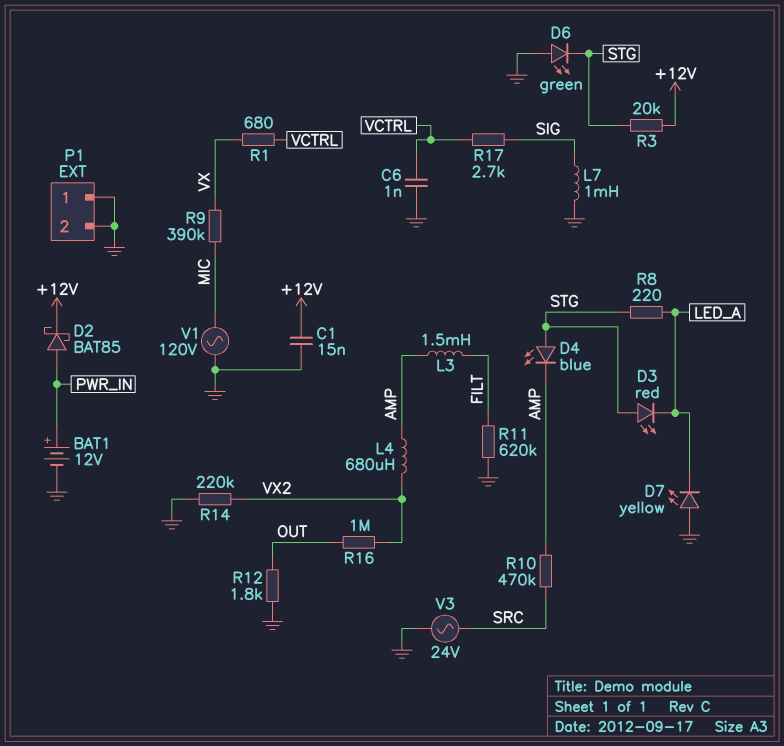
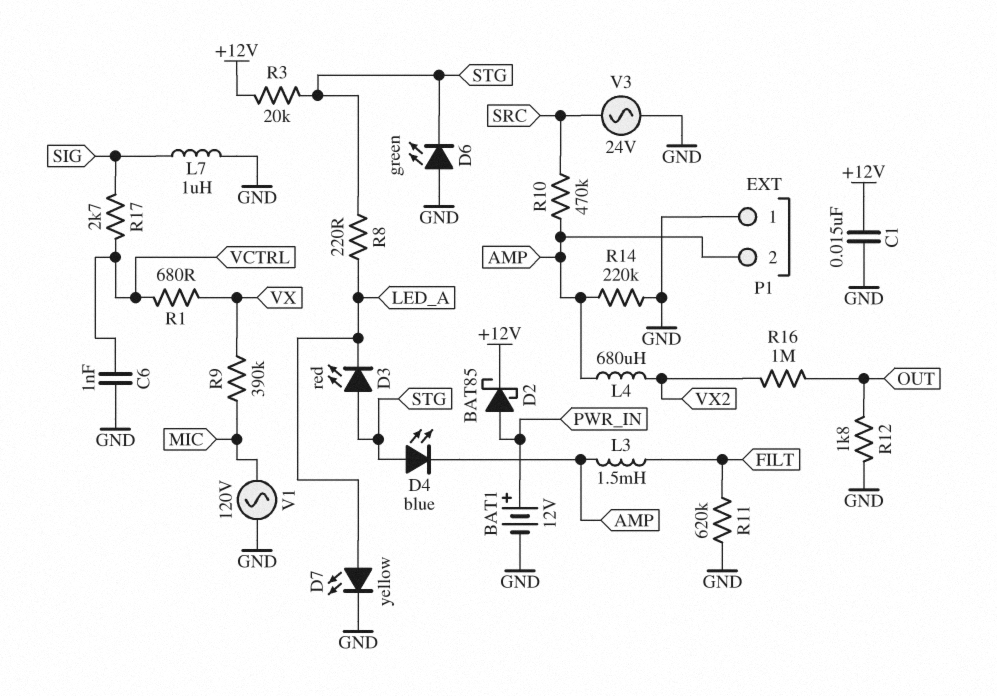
D7: LED yellow (A GND, K LED_A) -> LED yellow (A LED_A, K GND)
L7: 1mH (GND, SIG) -> 1uH (GND, SIG)
P1 pin 2: GND -> AMP
R14: 220k (GND, VX2) -> 220k (AMP, GND)

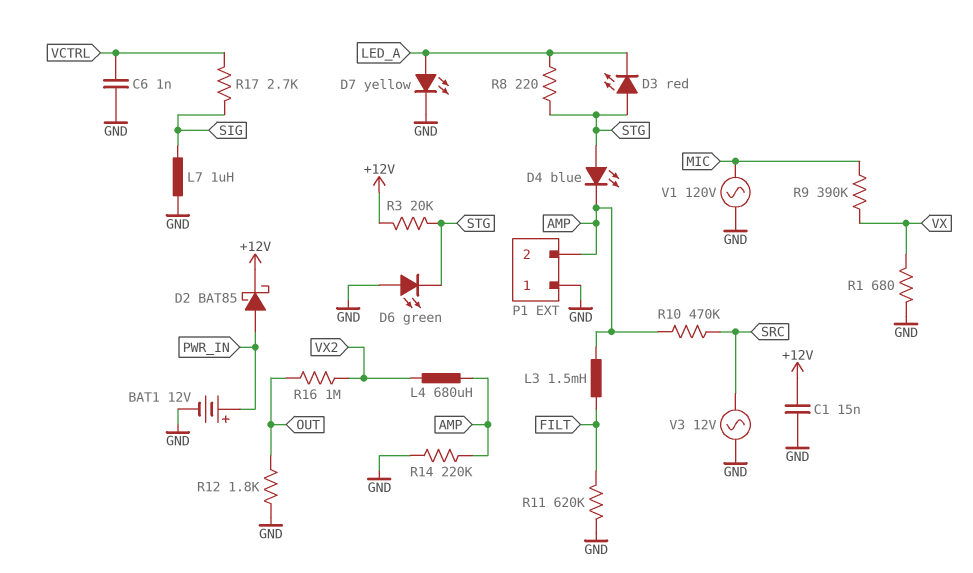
R1: 680 (VCTRL, VX) -> 680 (GND, VX)
V3: AC 24V (GND, SRC) -> AC 12V (GND, SRC)

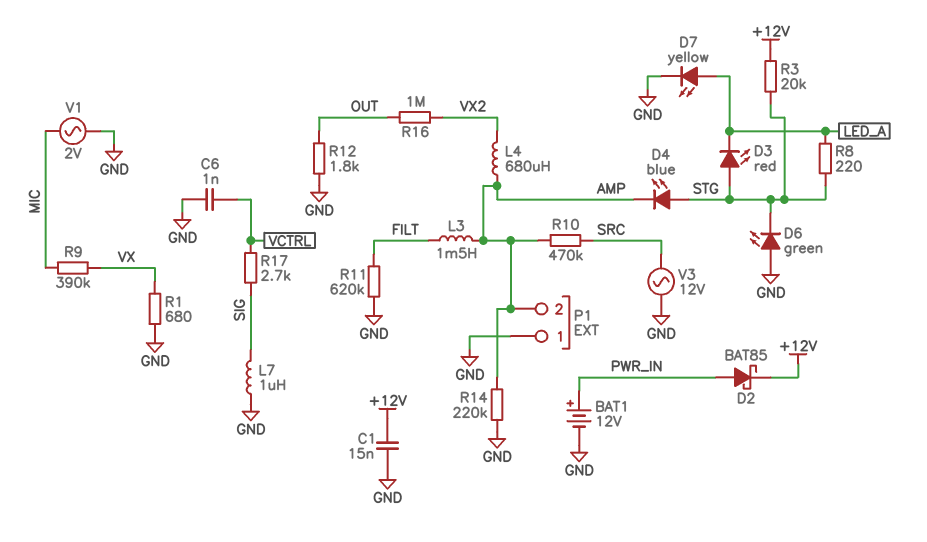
V1: AC 120V (GND, MIC) -> AC 2V (GND, MIC)

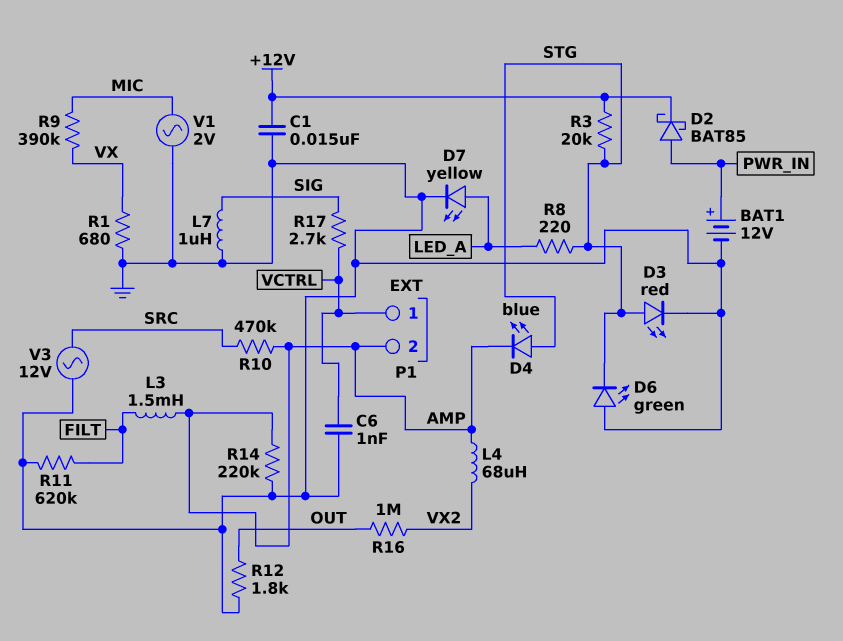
D3: LED red (A STG, K LED_A) -> LED red (A STG, K GND)
L4: 680uH (AMP, VX2) -> 68uH (AMP, VX2)
P1 pin 1: GND -> VCTRL

